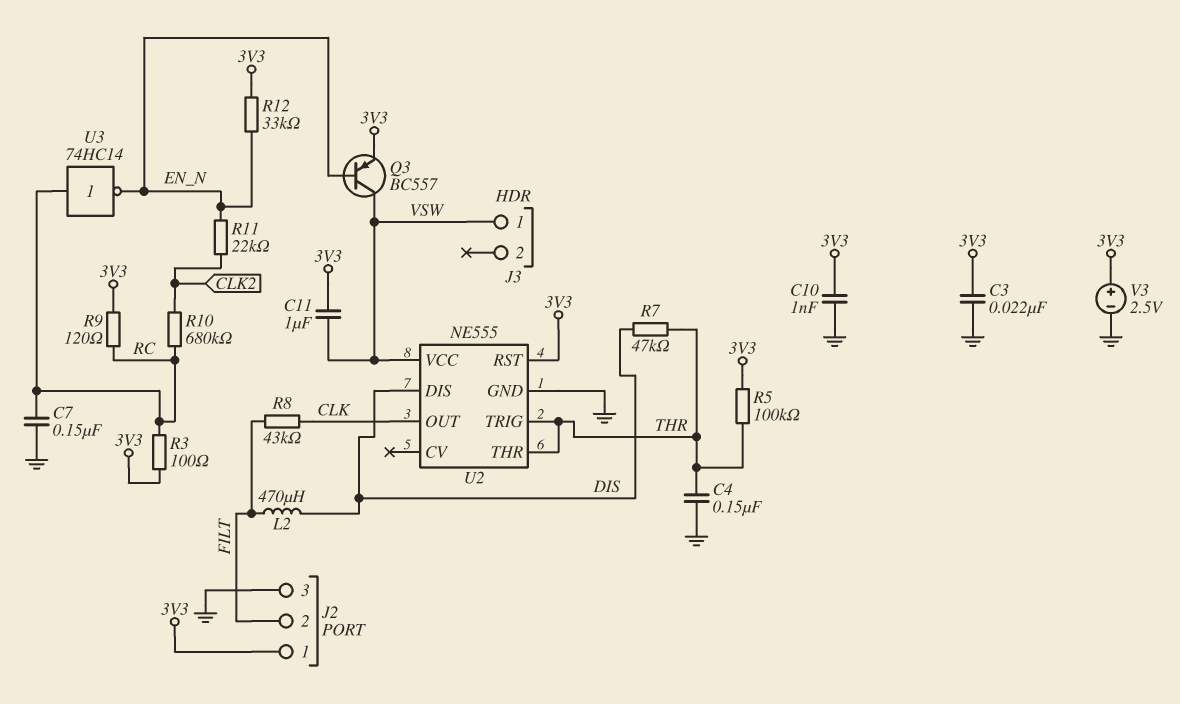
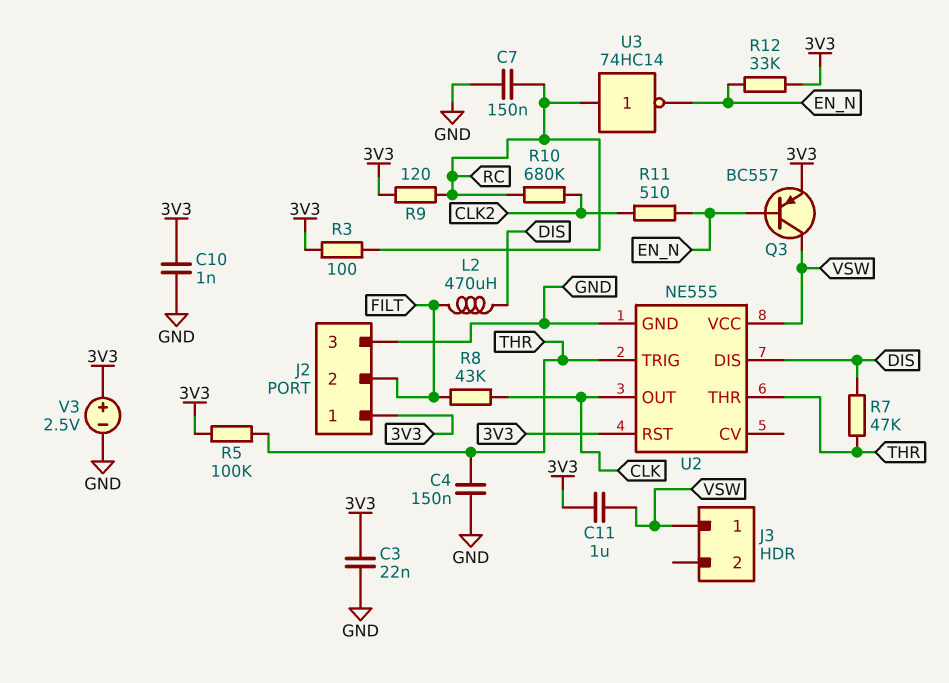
R11: 22k (CLK2, EN_N) -> 510 (CLK2, EN_N)

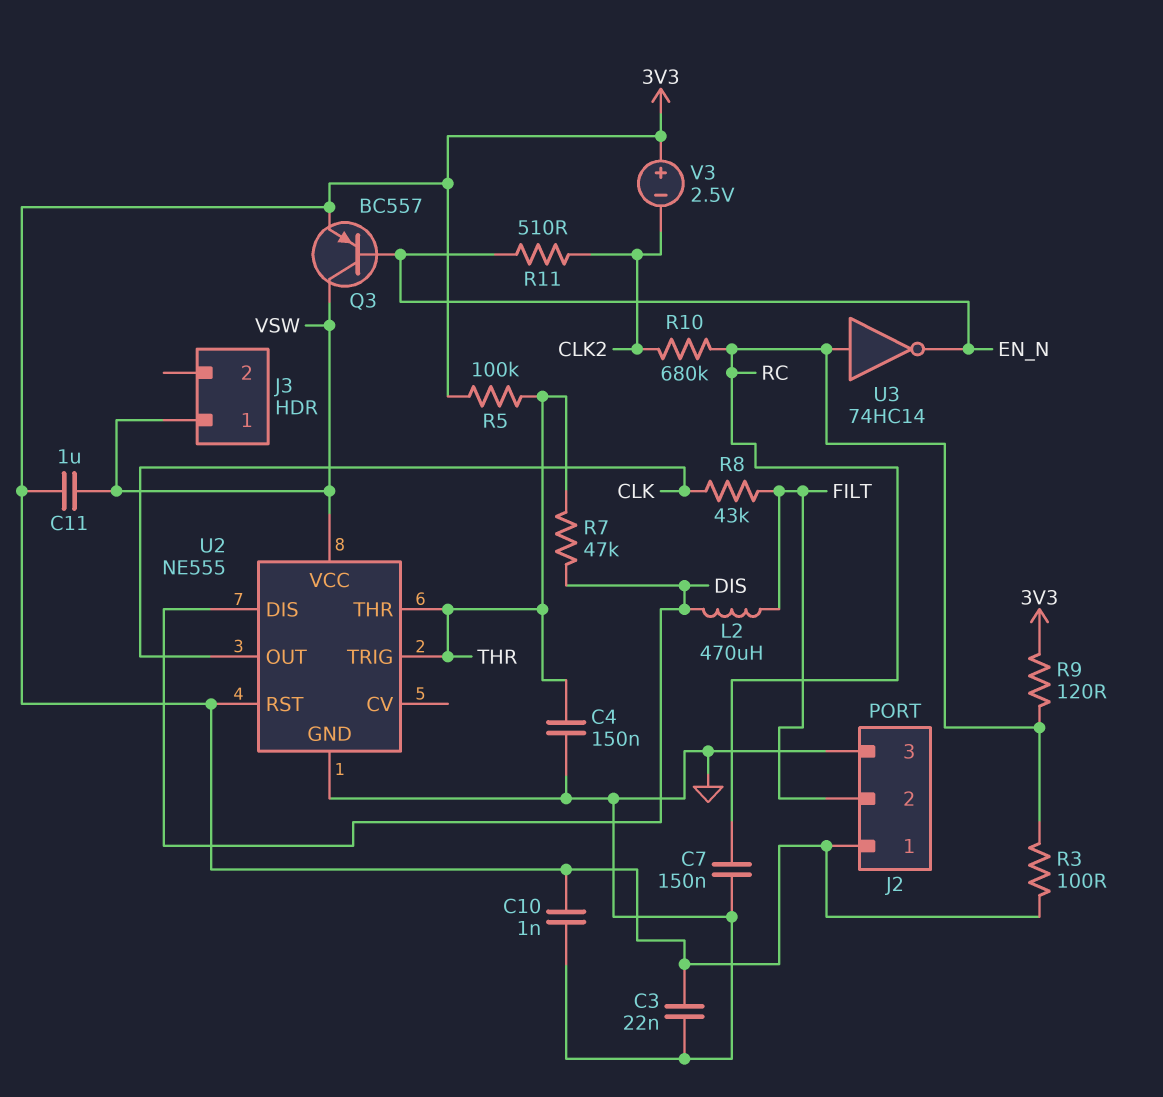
R12: 33k (3V3, EN_N) -> none
V3: 2.5V (plus 3V3, minus GND) -> 2.5V (plus 3V3, minus CLK2)

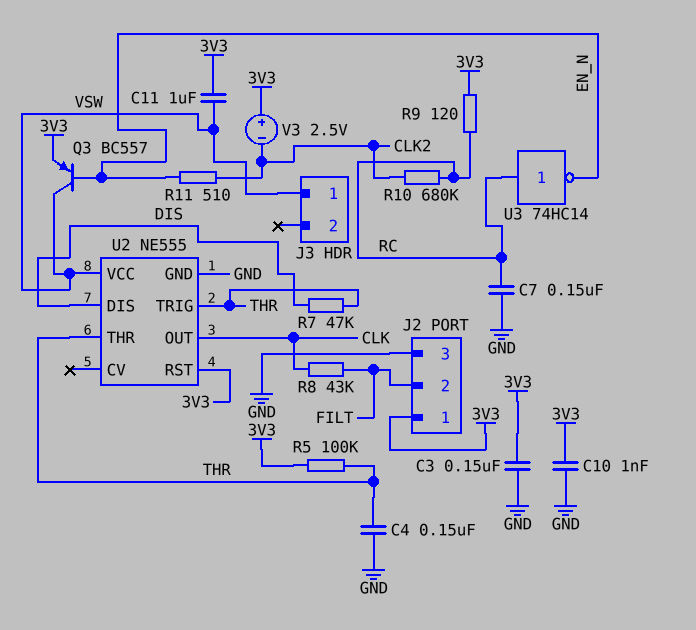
C3: 22nF (3V3, GND) -> 150nF (3V3, GND)
L2: 470uH (DIS, FILT) -> none
R3: 100 (3V3, RC) -> none

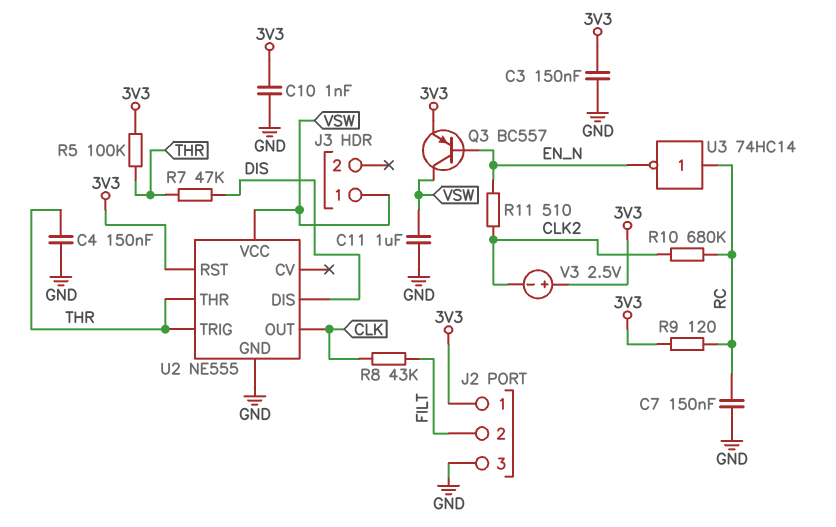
C11: 1uF (3V3, VSW) -> 1uF (GND, VSW)

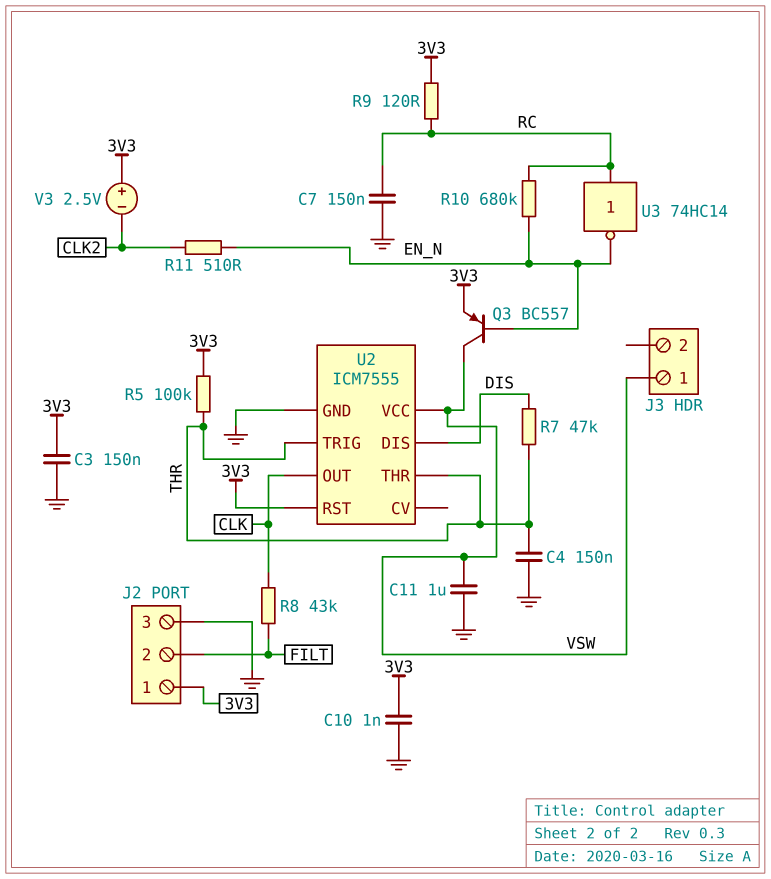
R10: 680k (CLK2, RC) -> 680k (EN_N, RC)
U2: NE555 -> ICM7555

